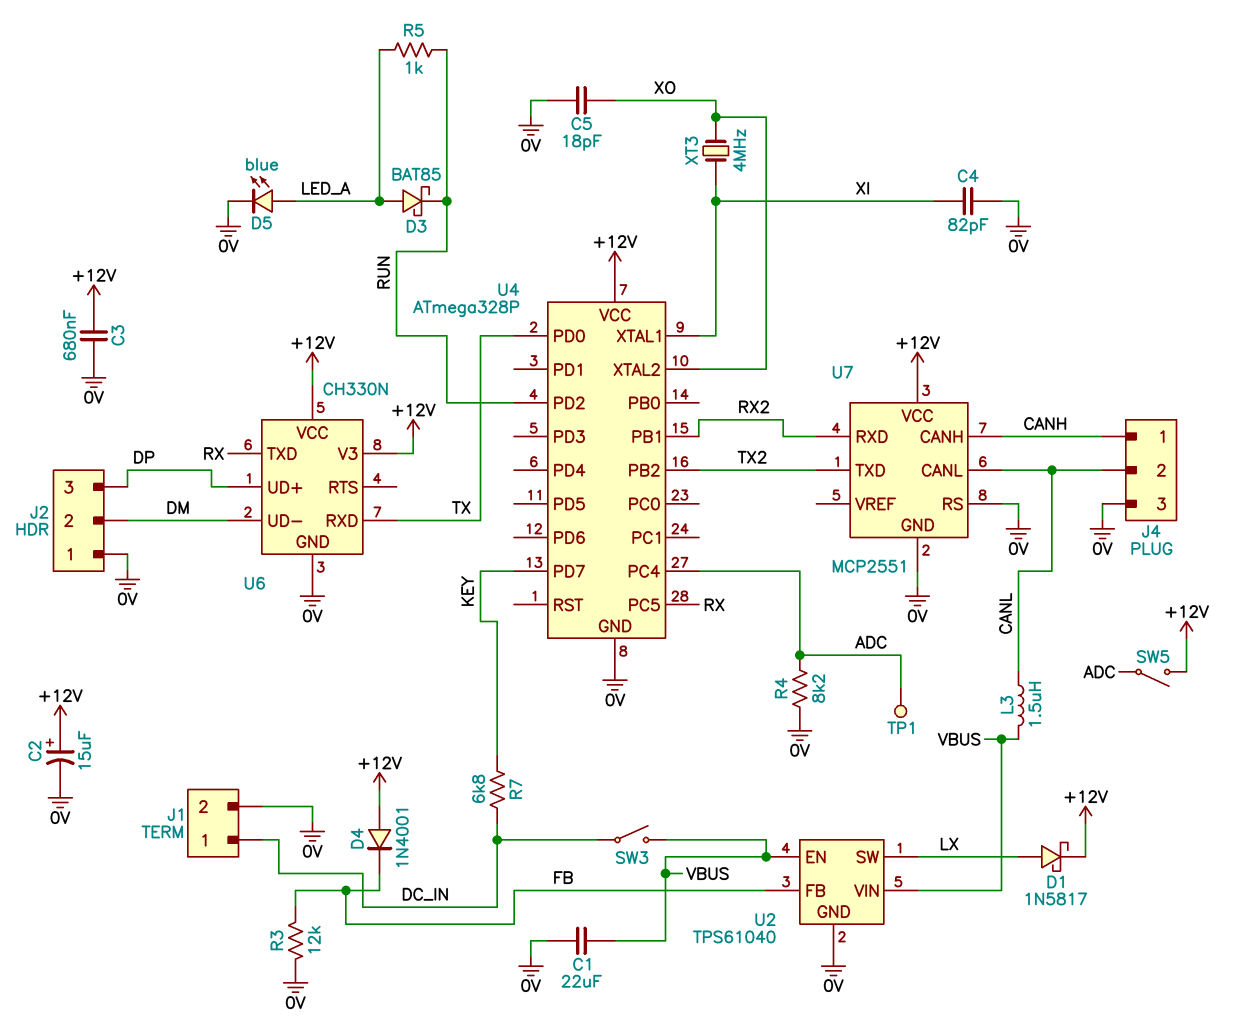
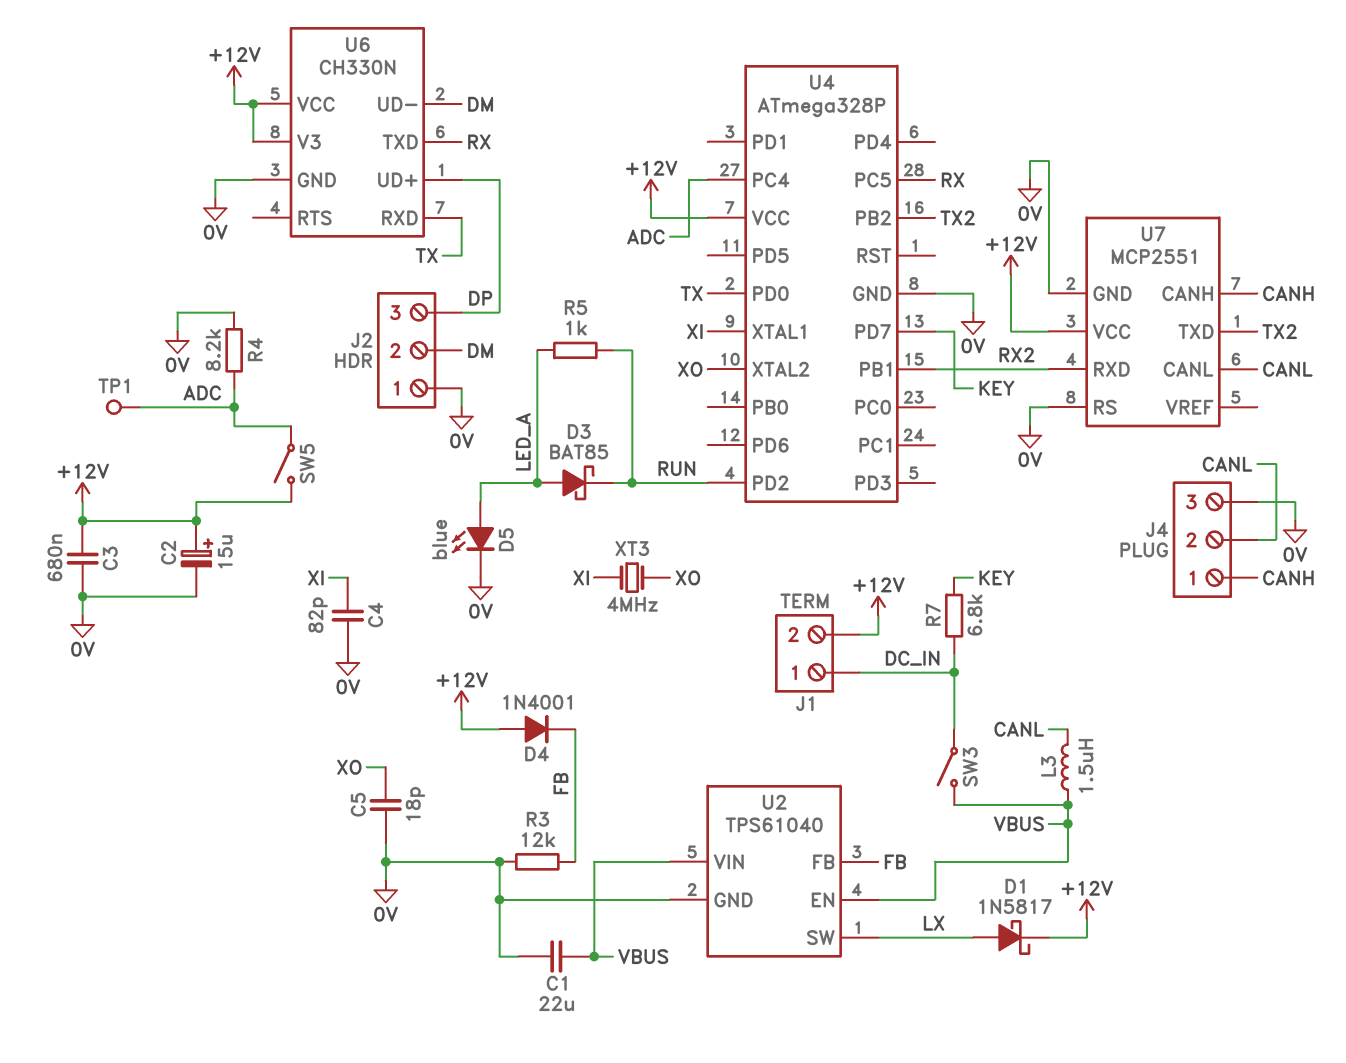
J1 pin 2: 0V -> +12V

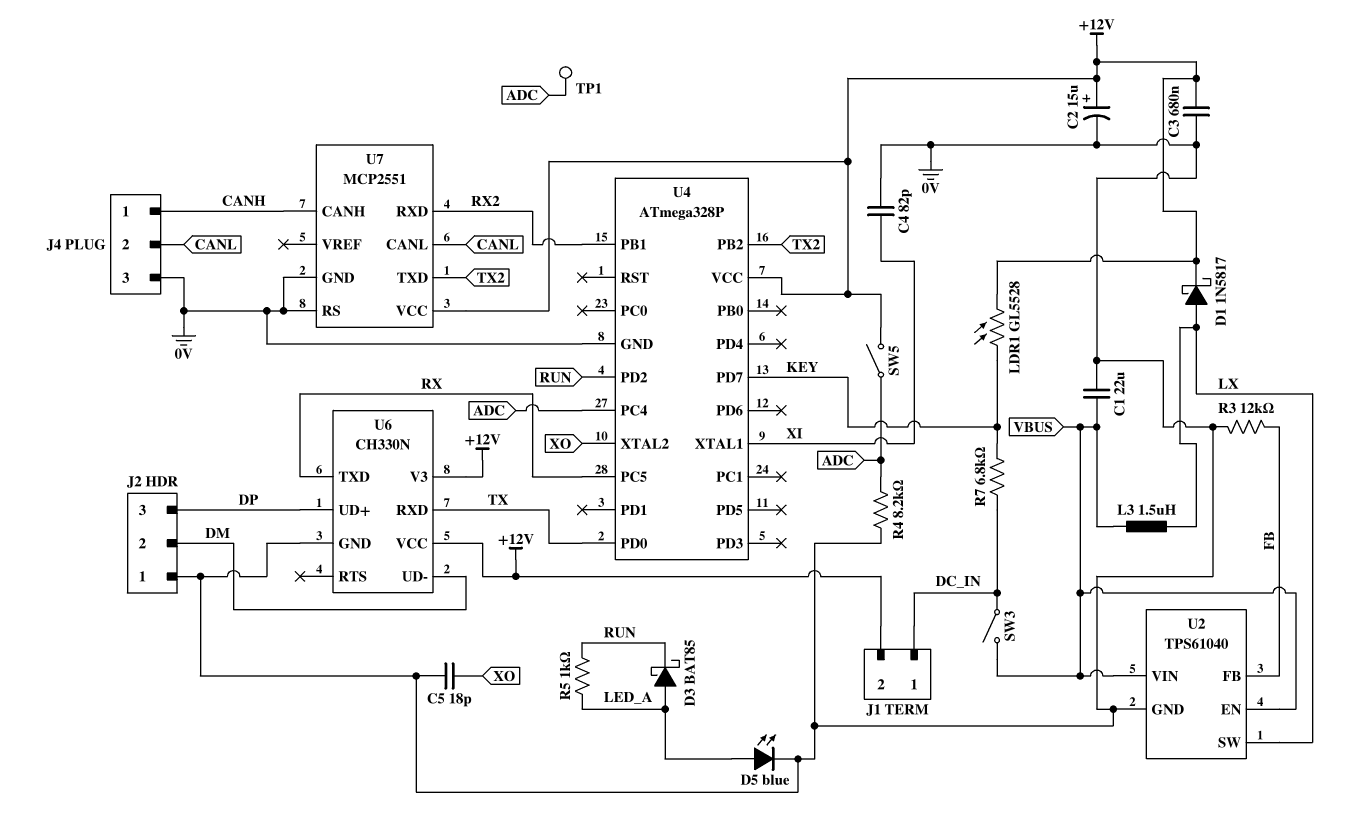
D4: diode 1N4001 (A +12V, K FB) -> none
L3: 1.5uH (CANL, VBUS) -> 1.5uH (LX, VBUS)
LDR1: none -> GL5528 (+12V, KEY)
XT3: 4MHz (XI, XO) -> none

